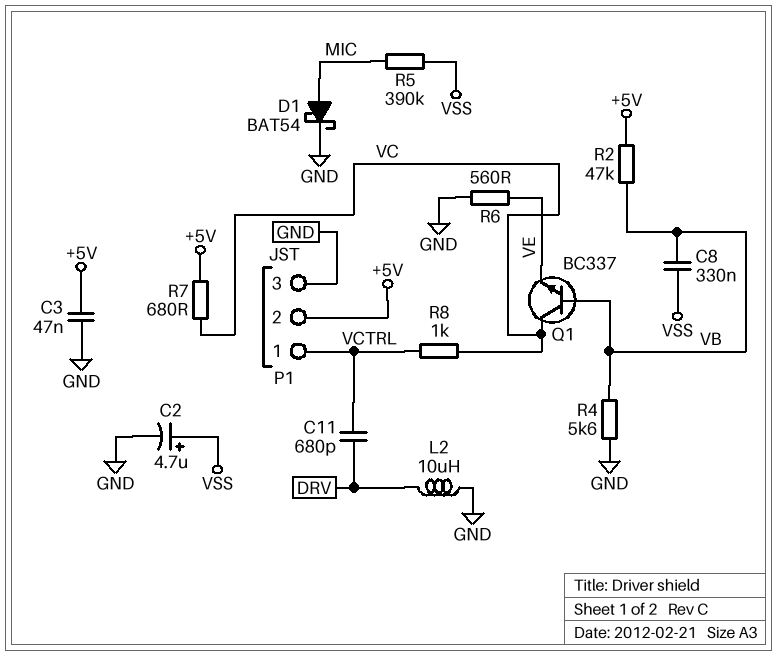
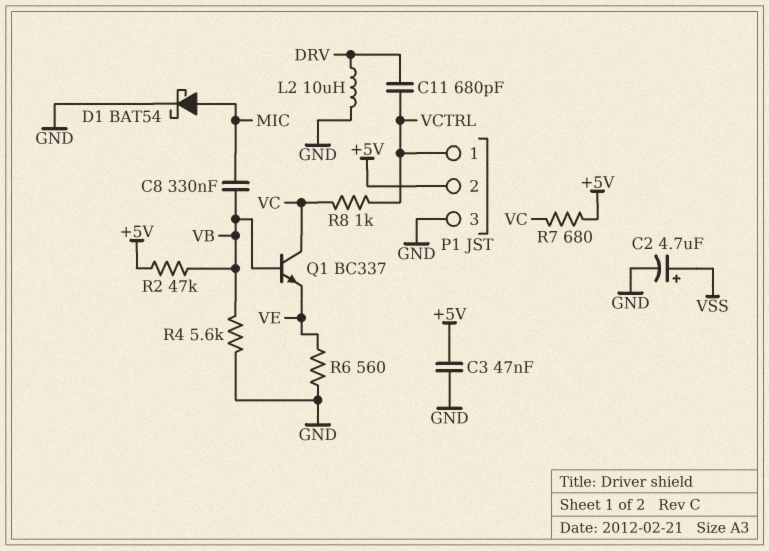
C8: 330nF (VB, VSS) -> 330nF (MIC, VB)
R5: 390k (MIC, VSS) -> none

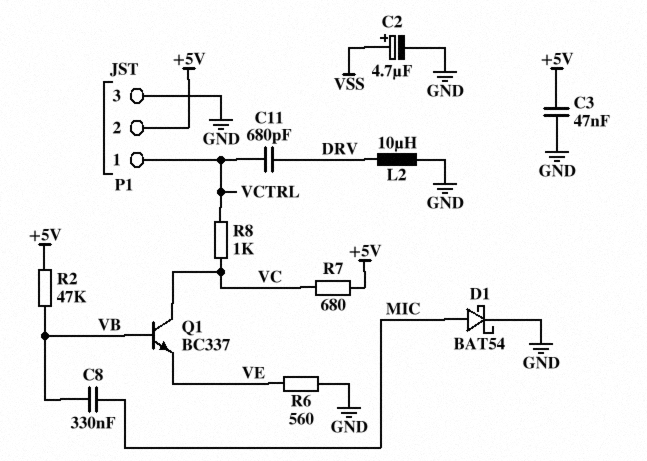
R4: 5.6k (GND, VB) -> none

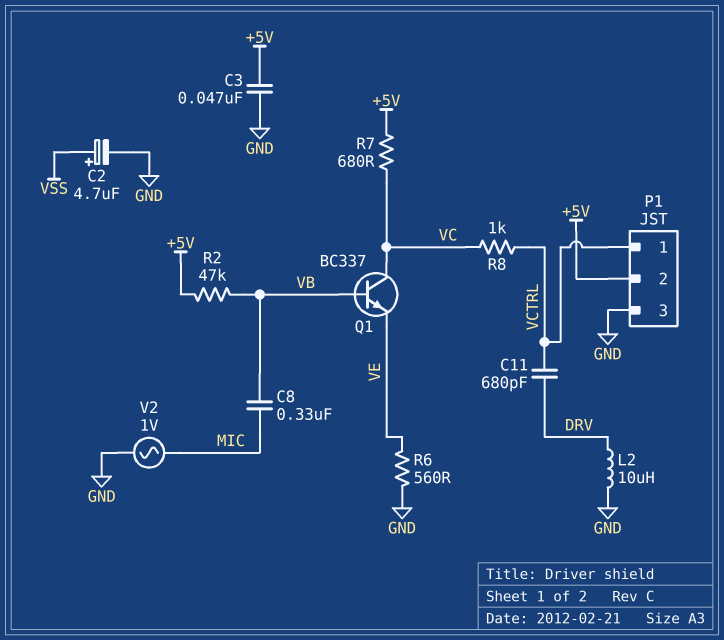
D1: schottky BAT54 (A MIC, K GND) -> none
V2: none -> AC 1V (GND, MIC)

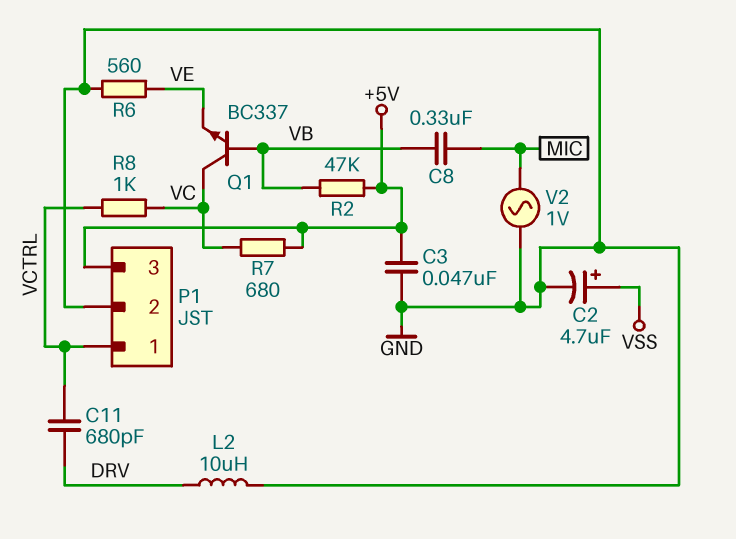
P1 pin 2: +5V -> GND
P1 pin 3: GND -> +5V

